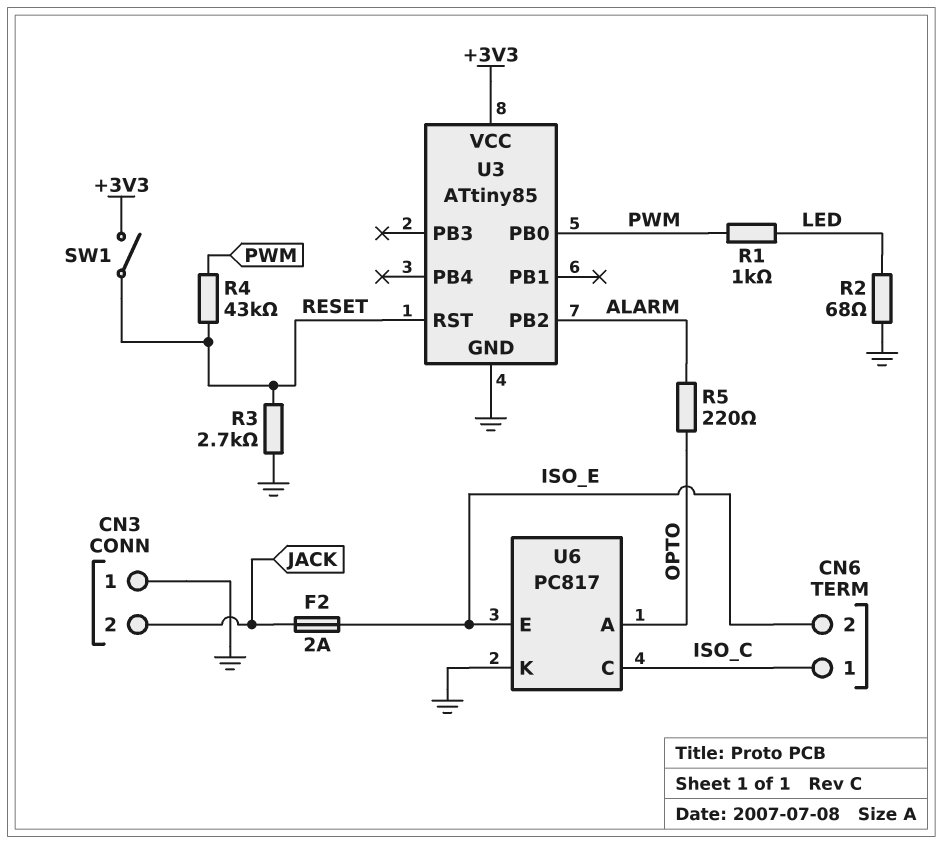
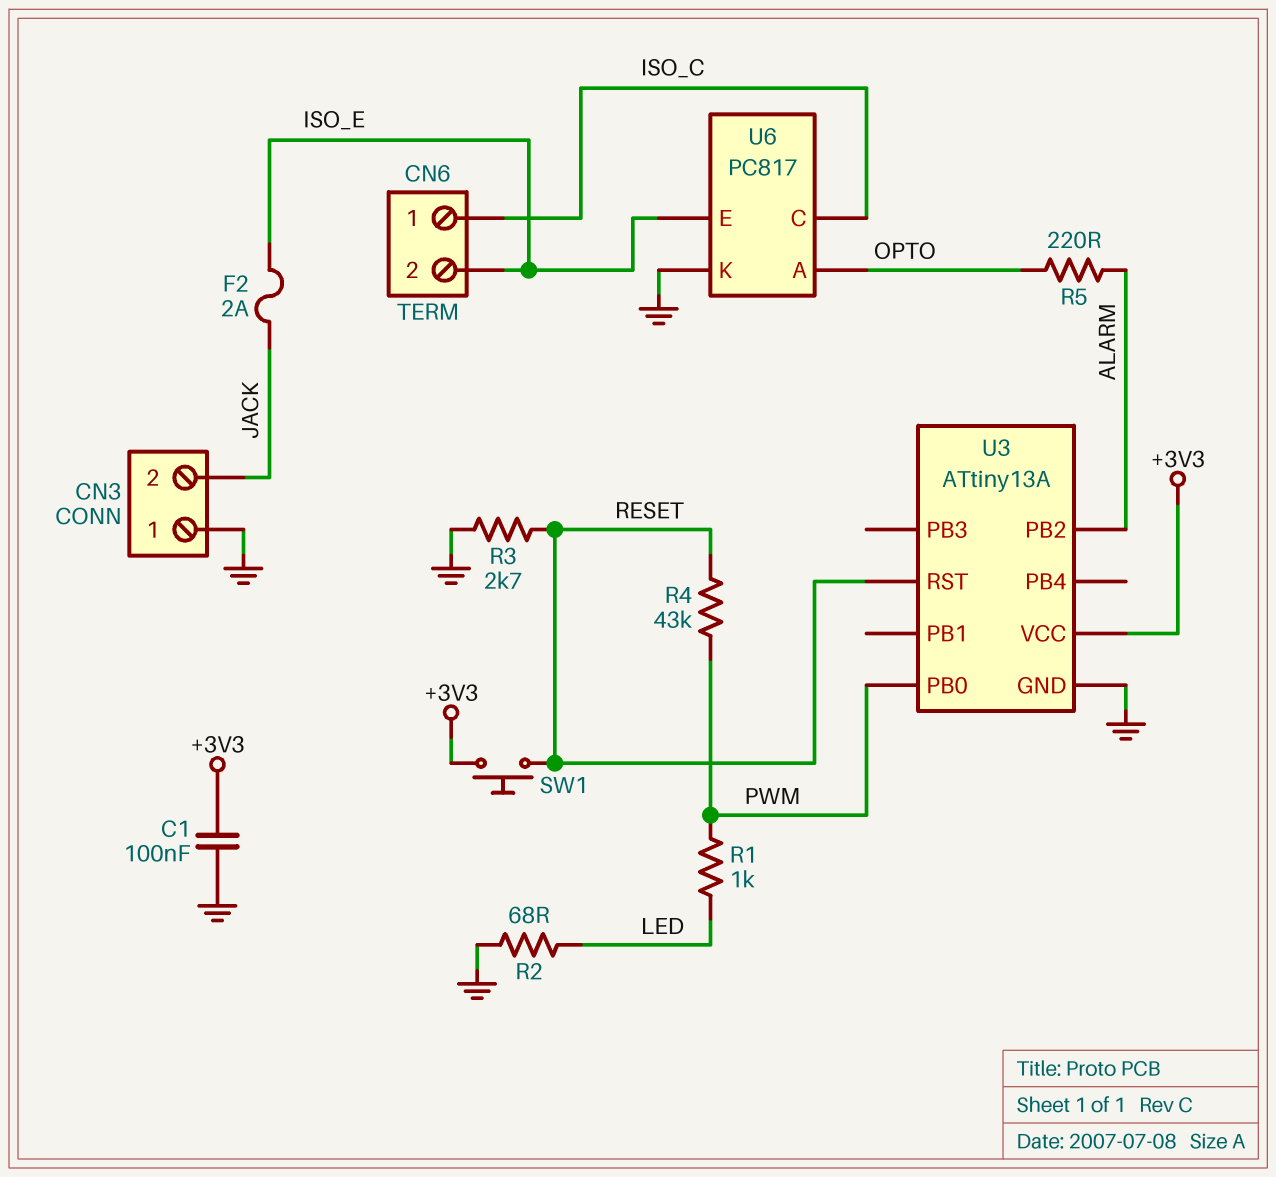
C1: none -> 100nF (+3V3, GND)
SW1: switch (+3V3, RESET) -> button (+3V3, RESET)
U3: ATtiny85 -> ATtiny13A

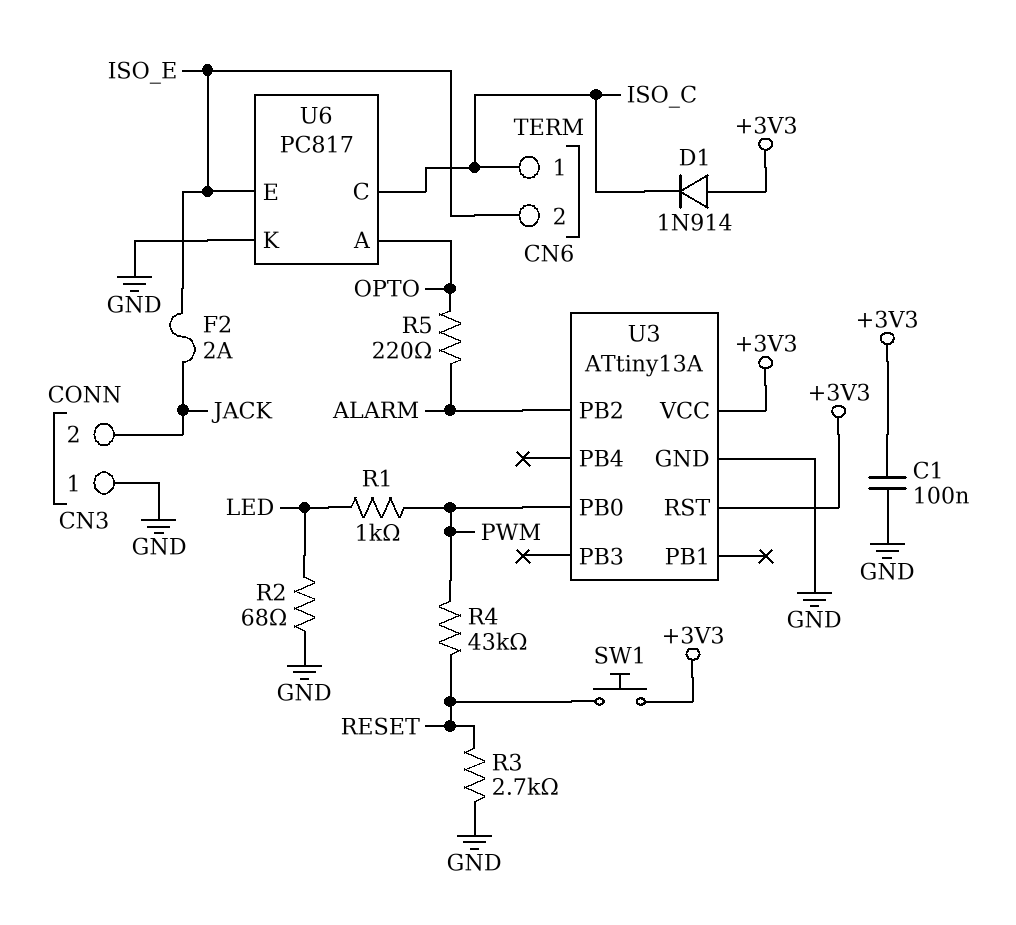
D1: none -> diode 1N914 (A +3V3, K ISO_C)
U3 pin RST: RESET -> +3V3

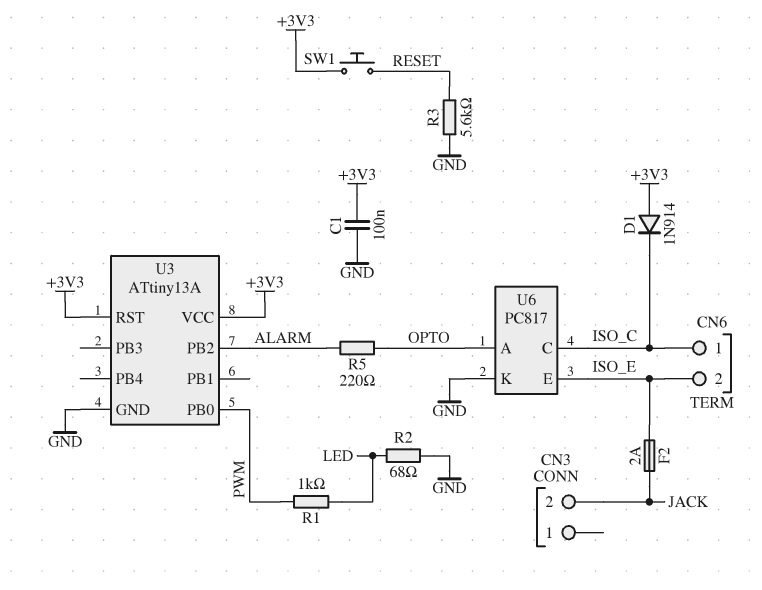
CN3 pin 1: GND -> none
R3: 2.7k (GND, RESET) -> 5.6k (GND, RESET)
R4: 43k (PWM, RESET) -> none

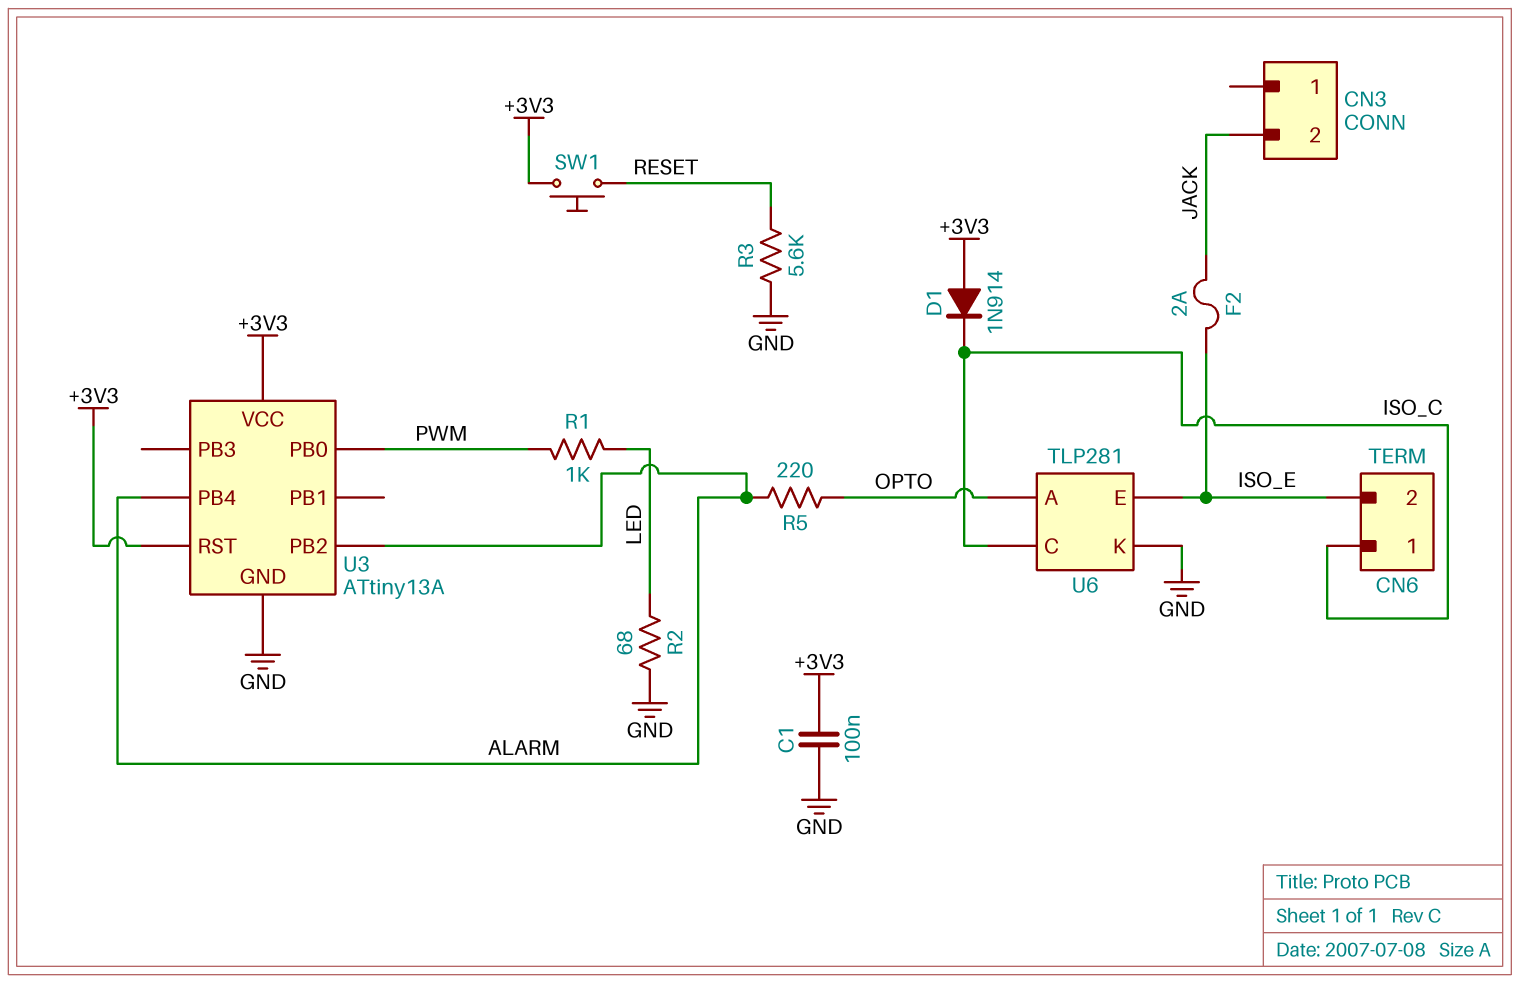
U3 pin PB4: none -> ALARM
U6: PC817 -> TLP281

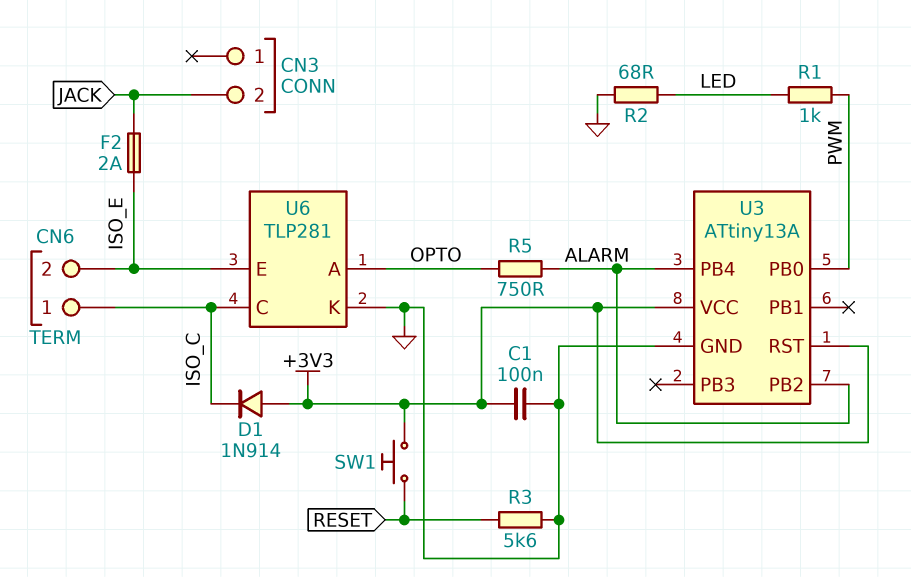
R5: 220 (ALARM, OPTO) -> 750 (ALARM, OPTO)

